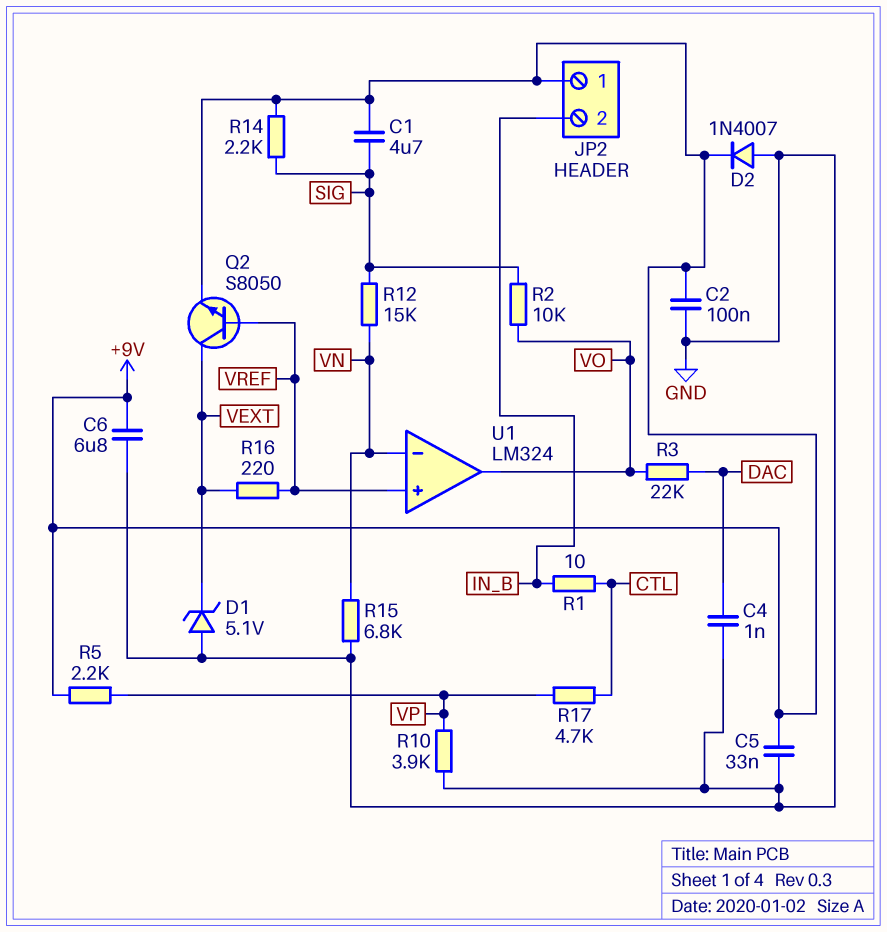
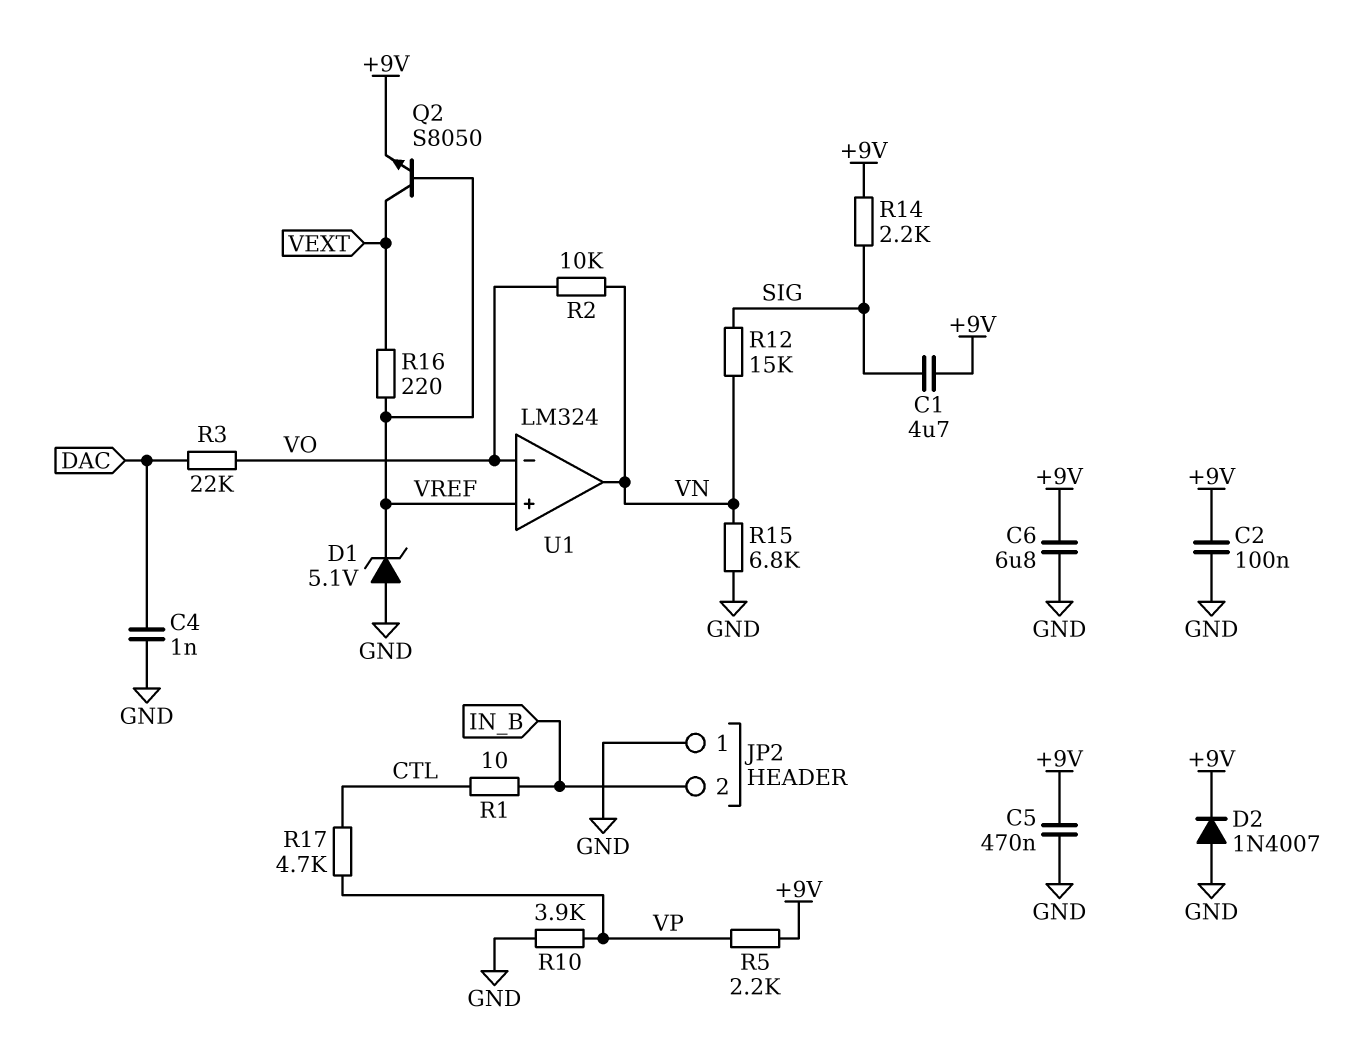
C5: 33nF (+9V, GND) -> 470nF (+9V, GND)
D1: zener 5.1V (A GND, K VEXT) -> zener 5.1V (A GND, K VREF)
JP2 pin 1: +9V -> GND
R2: 10k (SIG, VO) -> 10k (VN, VO)
U1 pin in-: VN -> VO
U1 pin out: VO -> VN

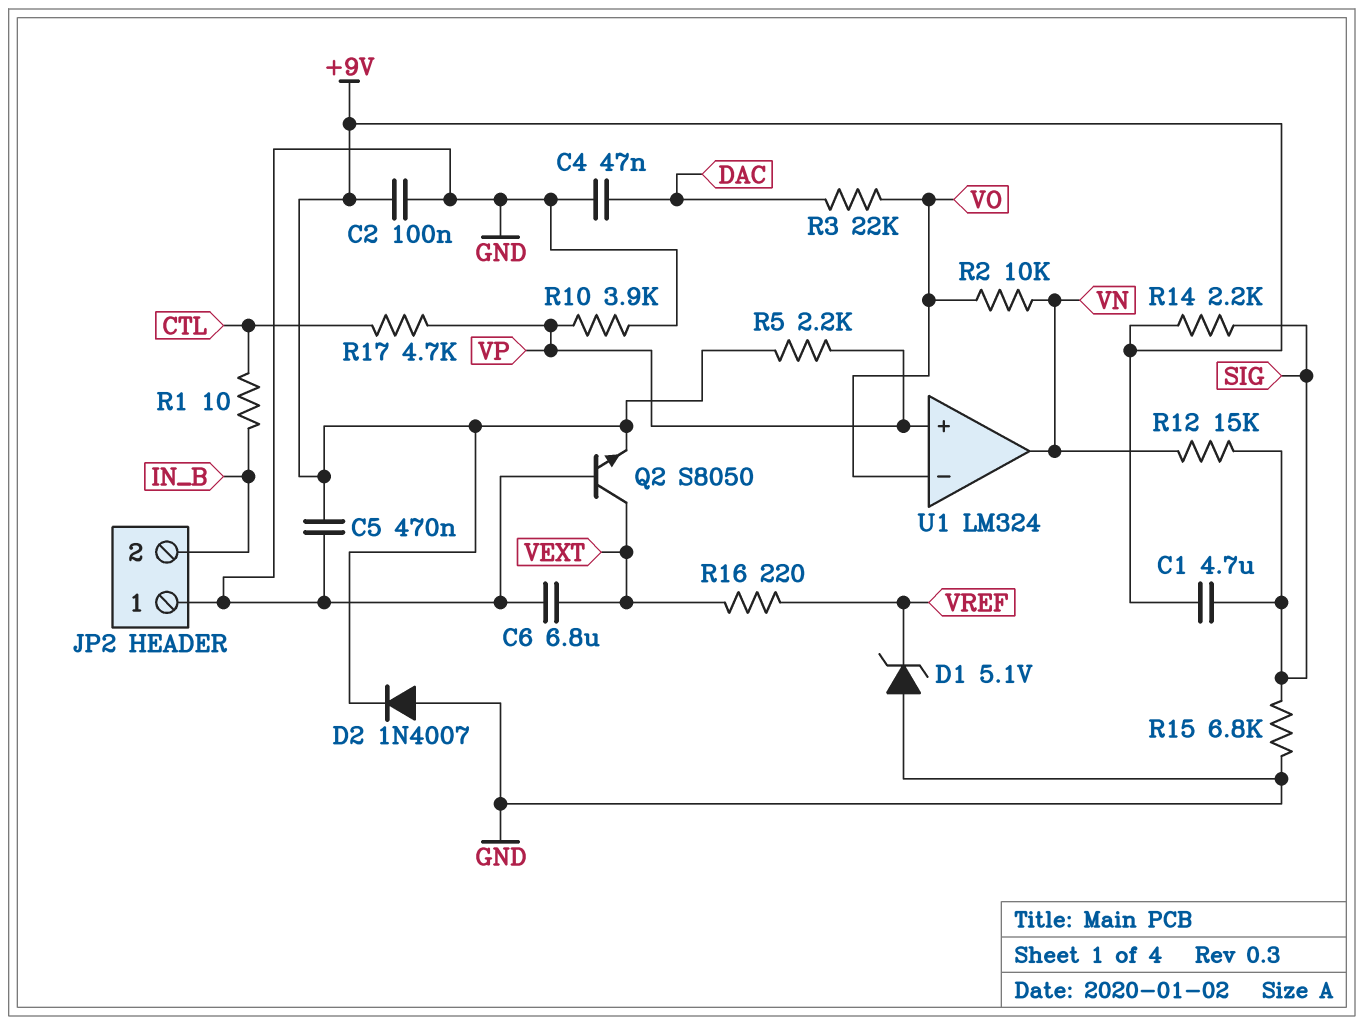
C4: 1nF (DAC, GND) -> 47nF (DAC, GND)
C6: 6.8uF (+9V, GND) -> 6.8uF (GND, VEXT)
Q2: NPN S8050 (B VREF, C VEXT, E +9V) -> NPN S8050 (B GND, C VEXT, E +9V)
R15: 6.8k (GND, VN) -> 6.8k (GND, SIG)
U1 pin in+: VREF -> VP

